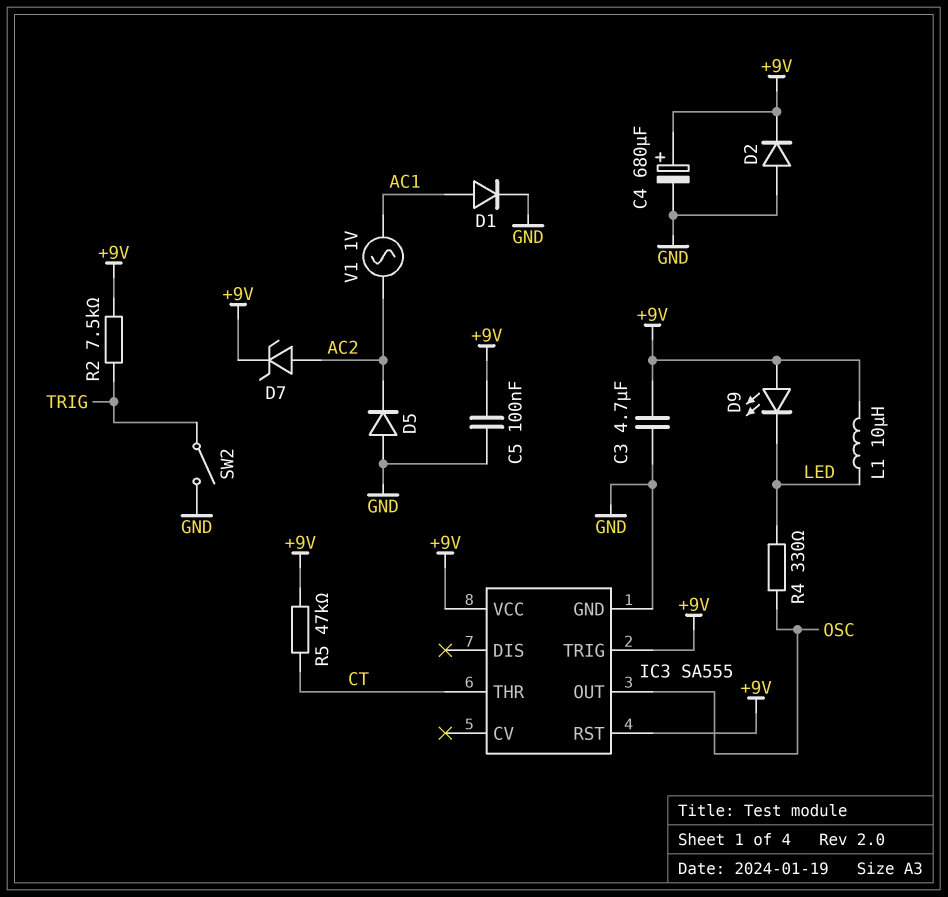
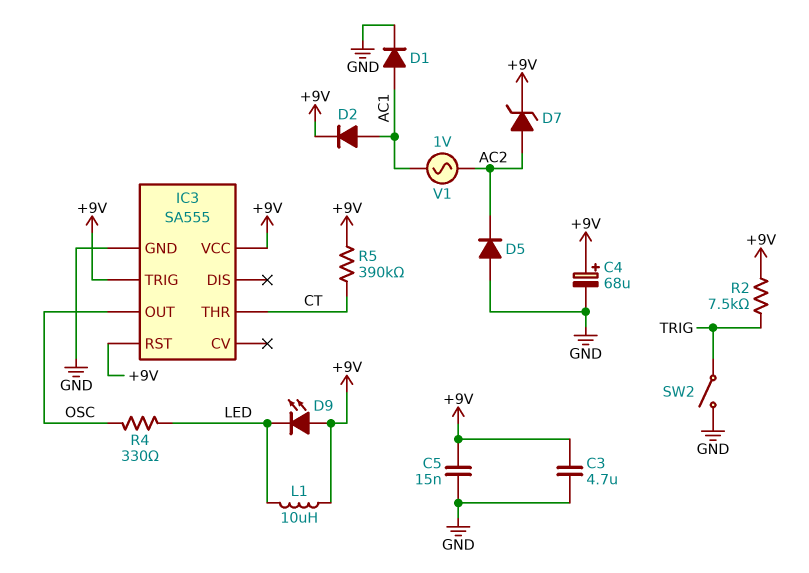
C4: 680uF (plus +9V, minus GND) -> 68uF (plus +9V, minus GND)
C5: 100nF (+9V, GND) -> 15nF (+9V, GND)
D2: diode (A GND, K +9V) -> diode (A AC1, K +9V)
R5: 47k (+9V, CT) -> 390k (+9V, CT)

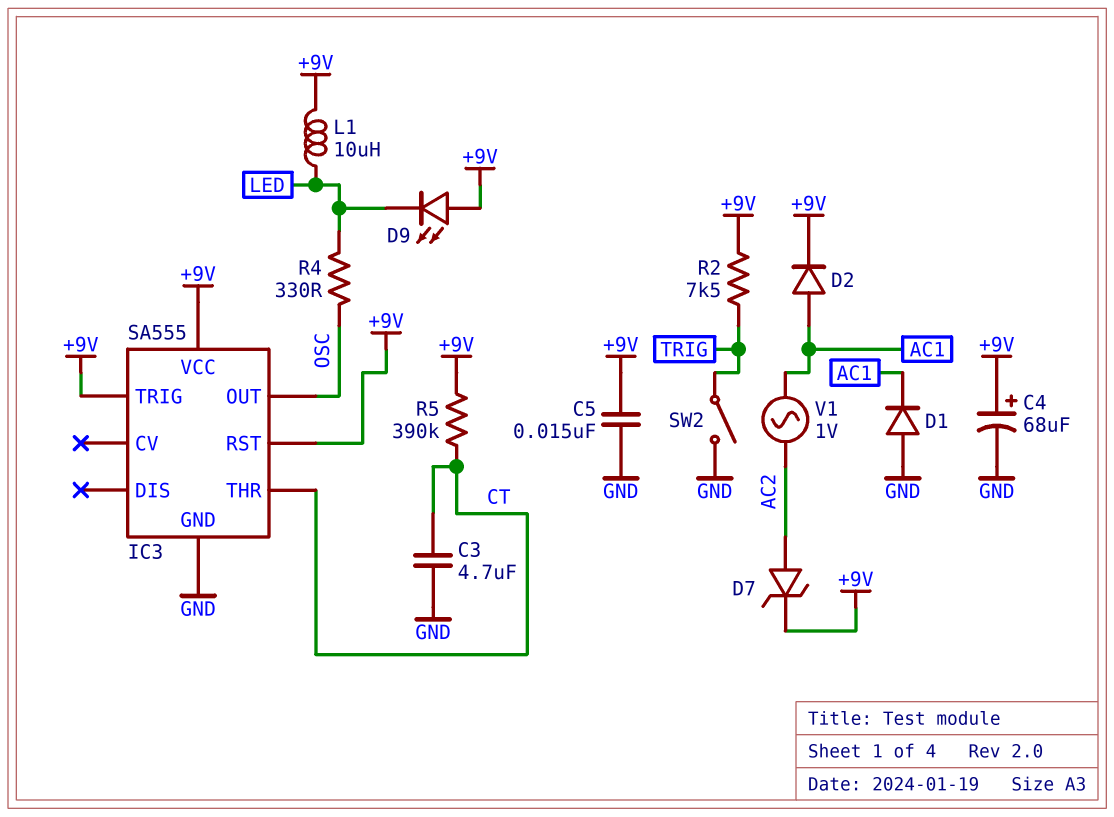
C3: 4.7uF (+9V, GND) -> 4.7uF (CT, GND)
D1: diode (A AC1, K GND) -> diode (A GND, K AC1)
D5: diode (A GND, K AC2) -> none

